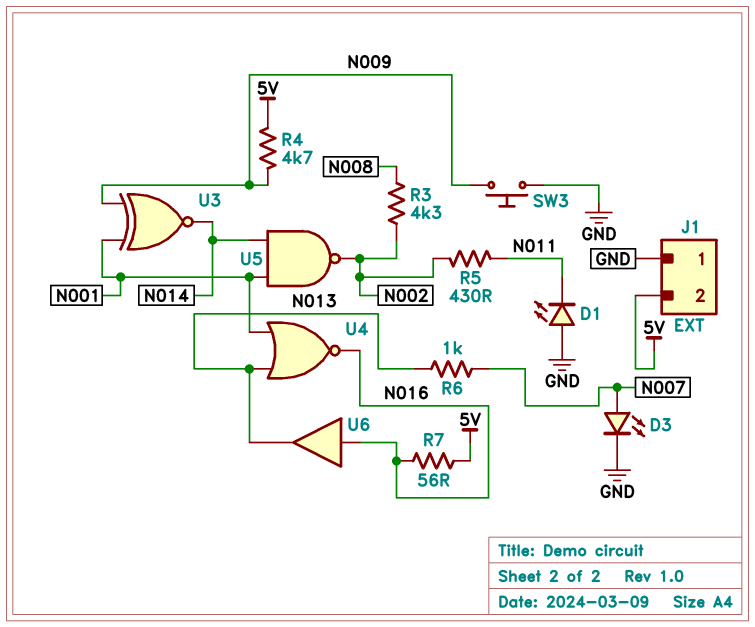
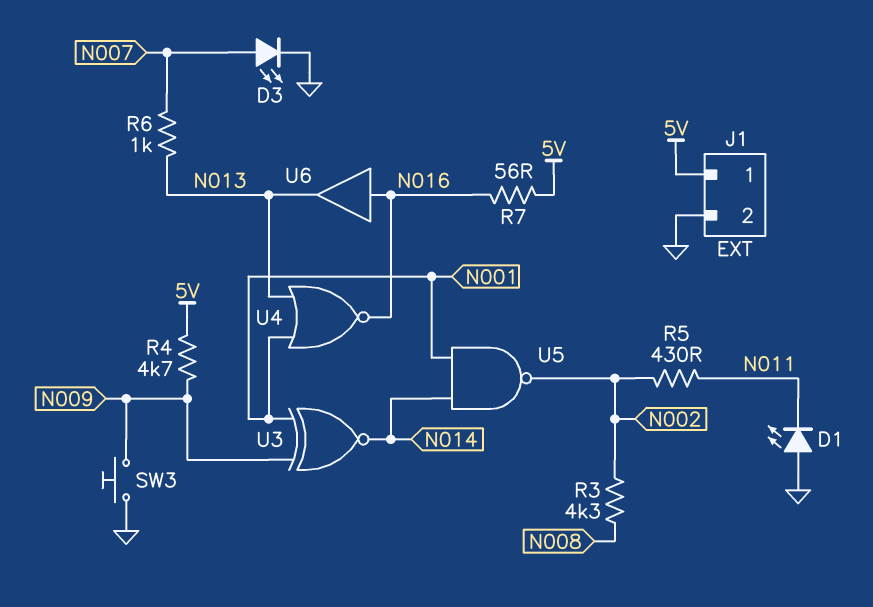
J1 pin 1: GND -> 5V
J1 pin 2: 5V -> GND

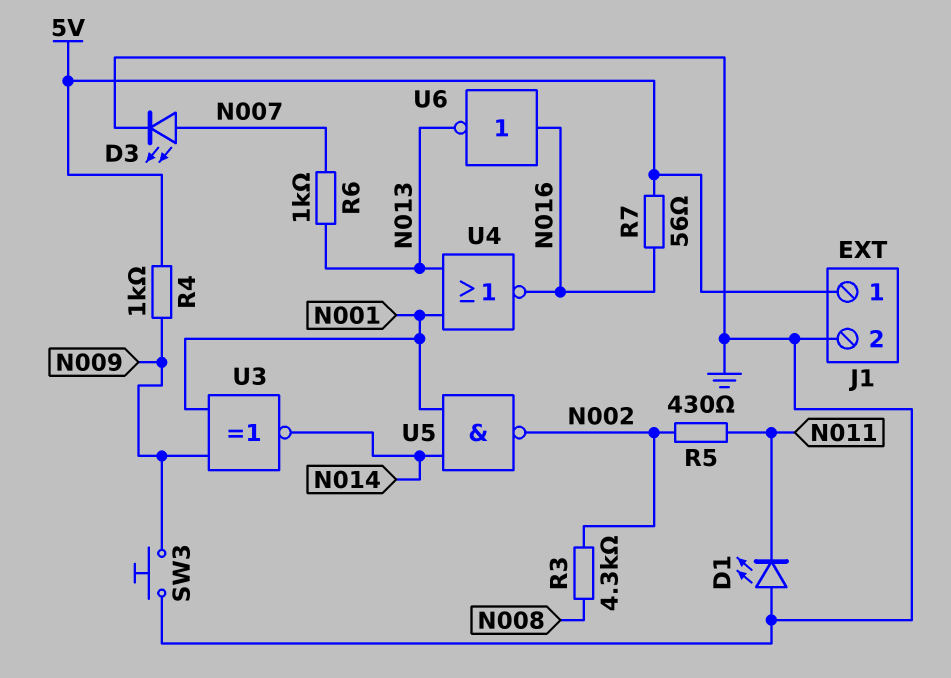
R4: 4.7k (5V, N009) -> 1k (5V, N009)
U6: buffer (in N016, out N013) -> NOT (in N016, out N013)

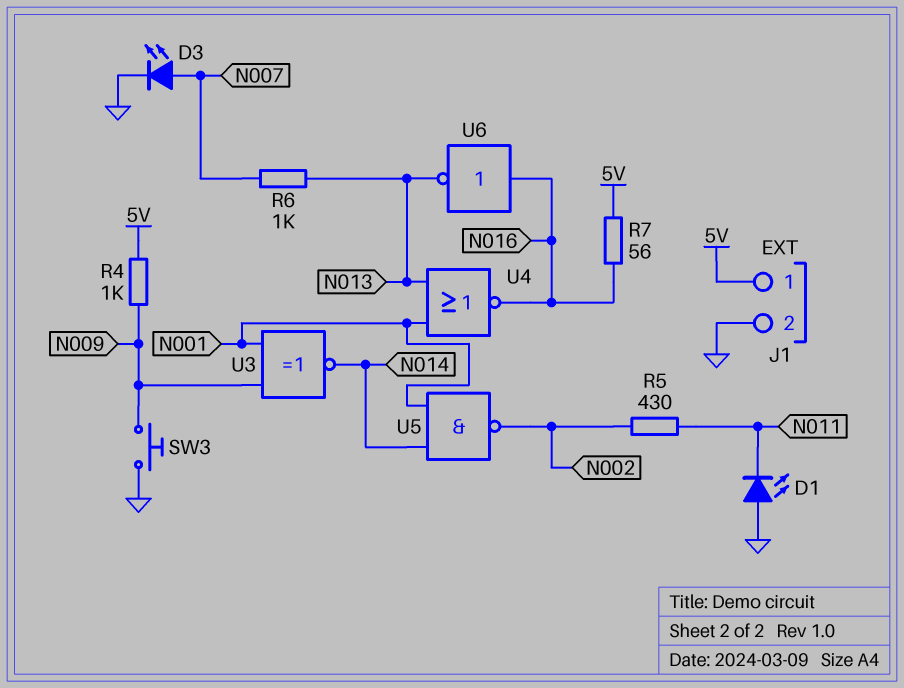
R3: 4.3k (N002, N008) -> none

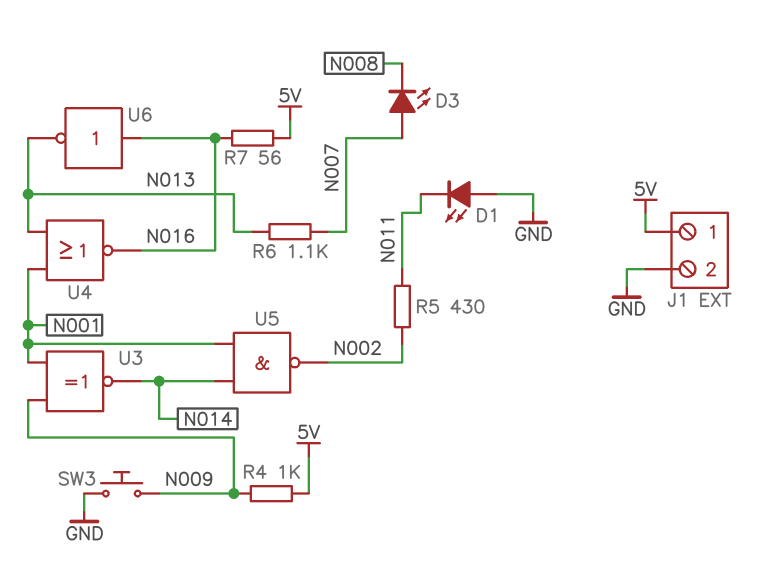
D3: LED (A N007, K GND) -> LED (A N007, K N008)
R6: 1k (N007, N013) -> 1.1k (N007, N013)

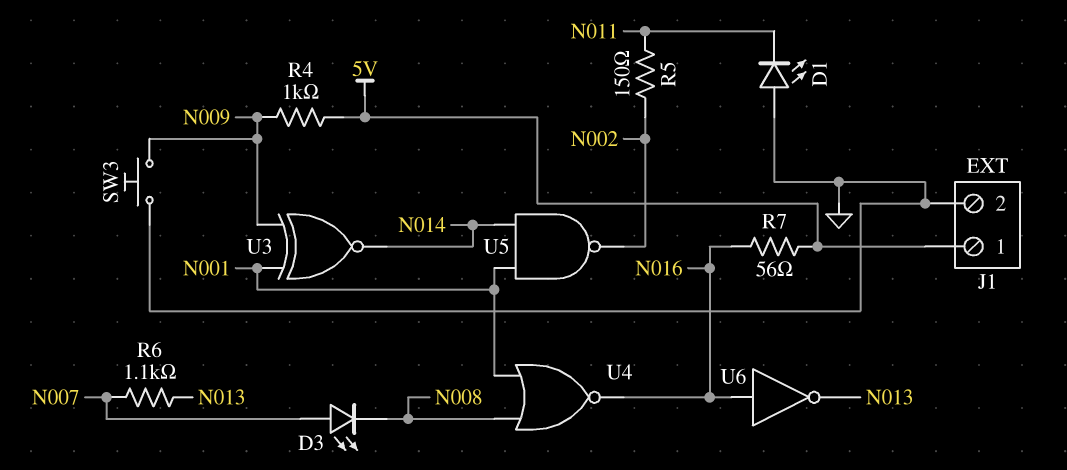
R5: 430 (N002, N011) -> 150 (N002, N011)
U4: NOR (in N001, in N013, out N016) -> NOR (in N001, in N008, out N016)

